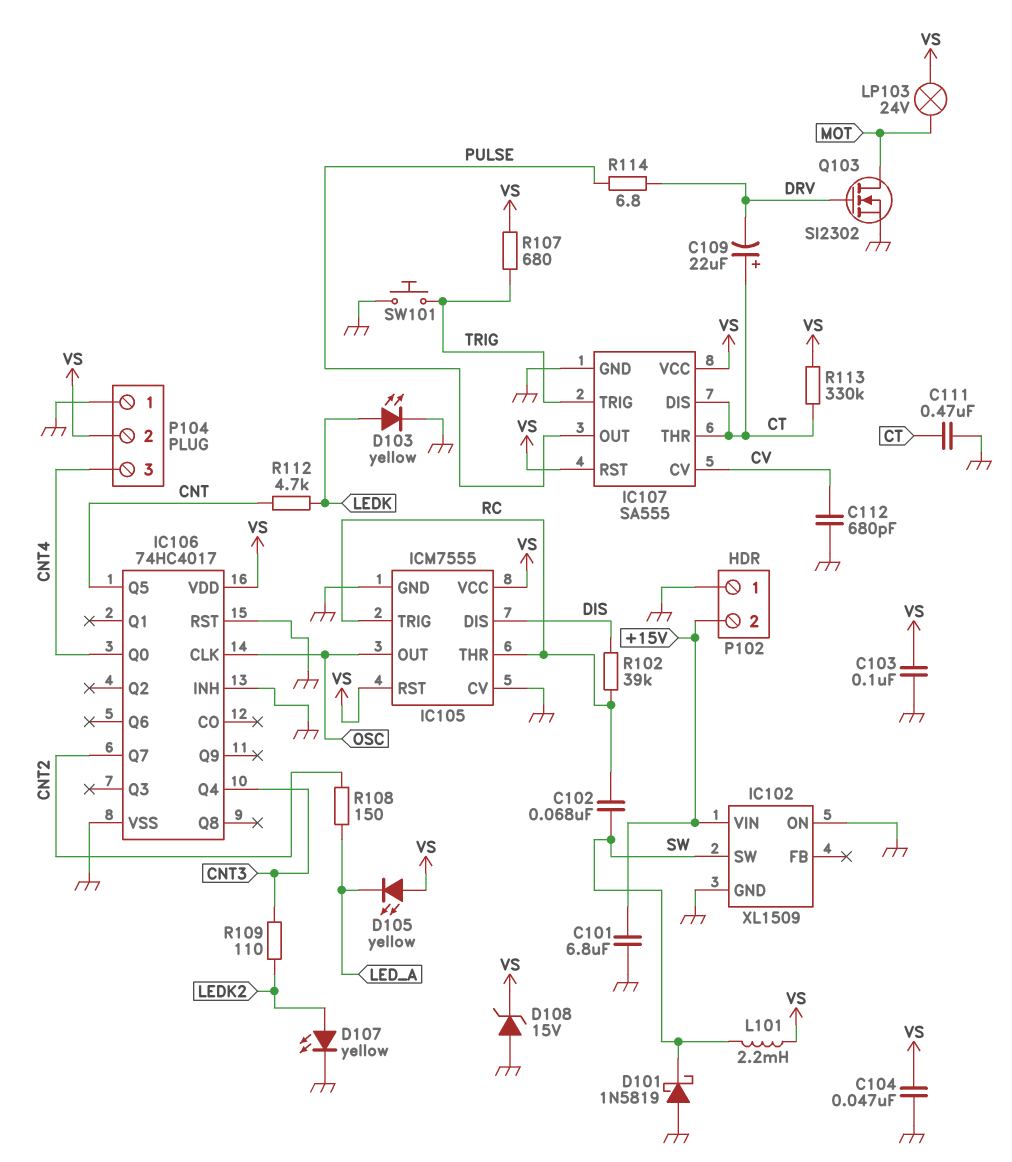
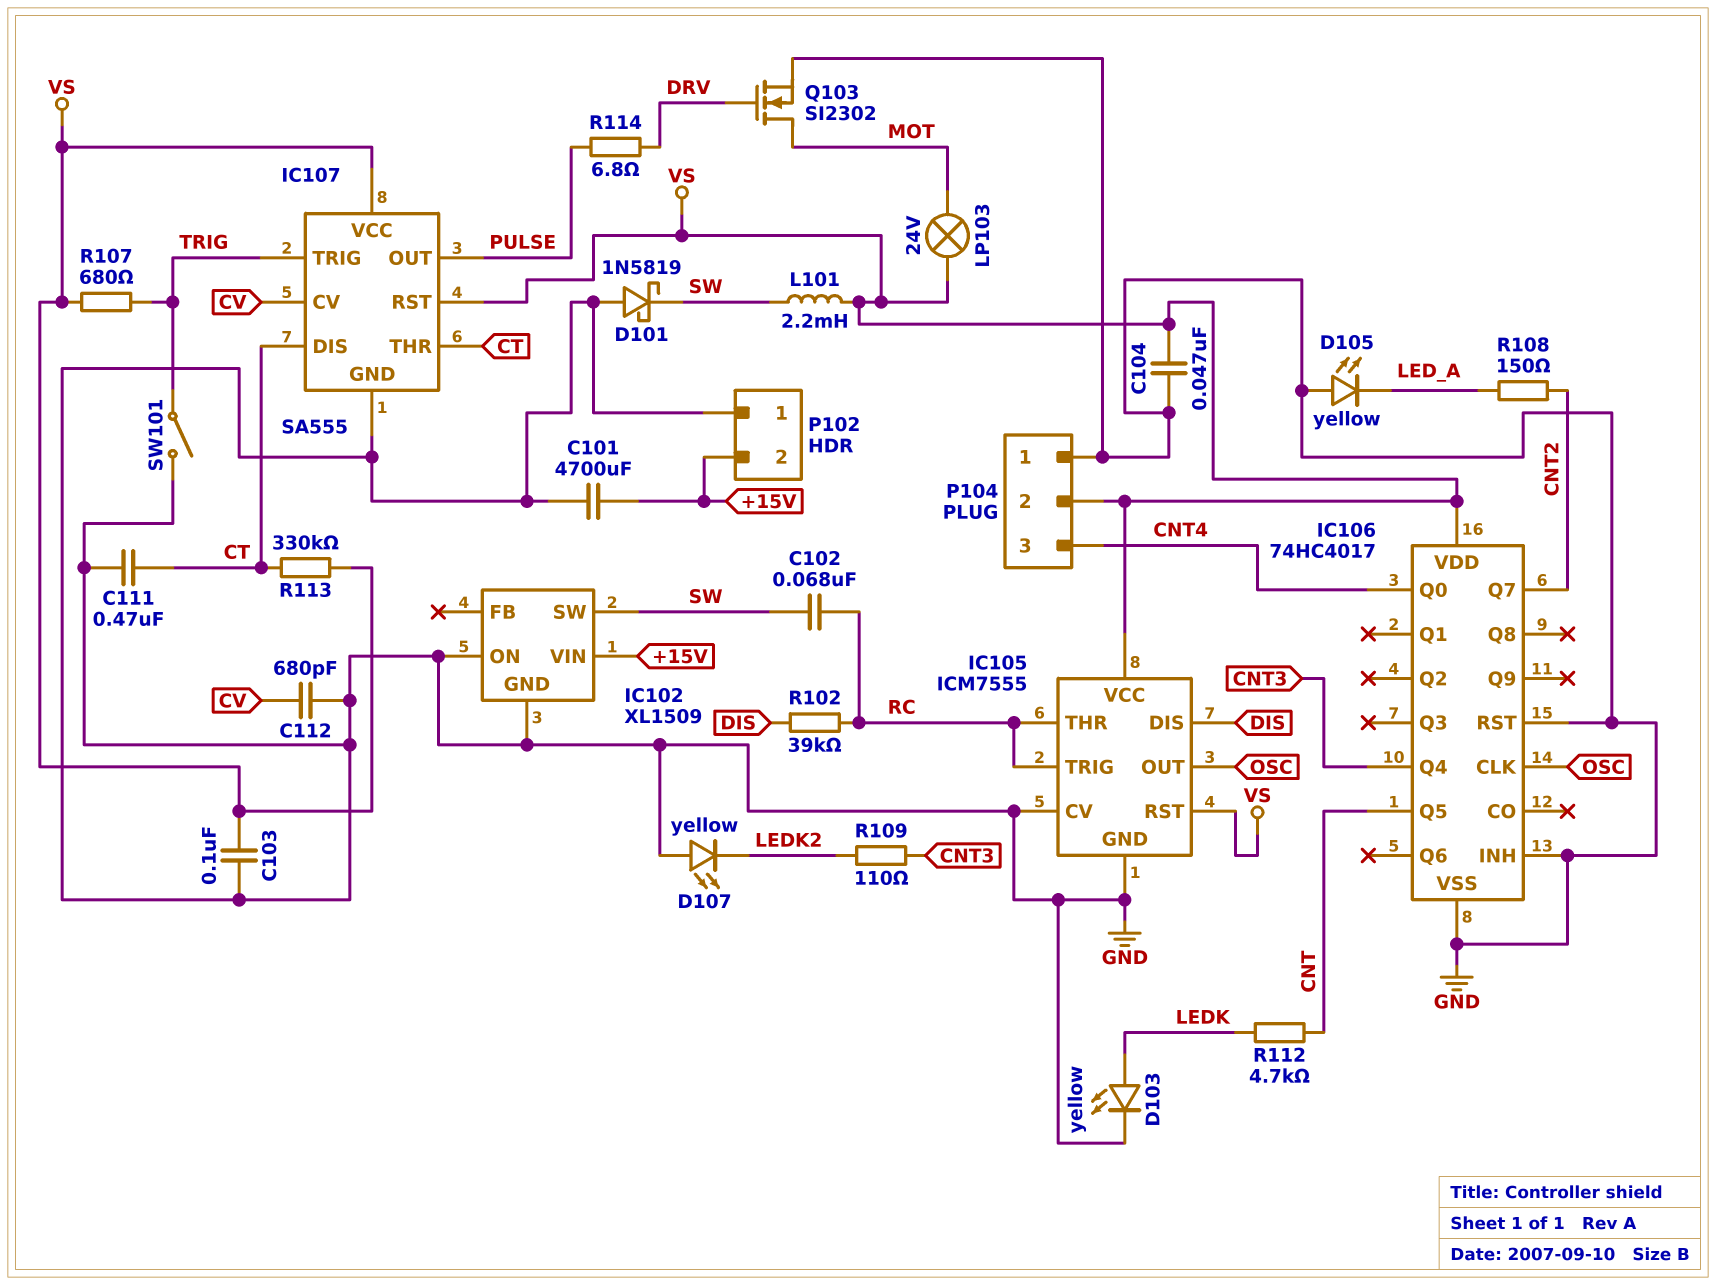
C101: 6.8uF (+15V, GND) -> 4700uF (+15V, GND)
C109: 22uF (plus CT, minus DRV) -> none
D105: LED yellow (A VS, K LED_A) -> LED yellow (A GND, K LED_A)
D107: LED yellow (A LEDK2, K GND) -> LED yellow (A GND, K LEDK2)
D108: zener 15V (A GND, K VS) -> none
SW101: button (GND, TRIG) -> switch (GND, TRIG)

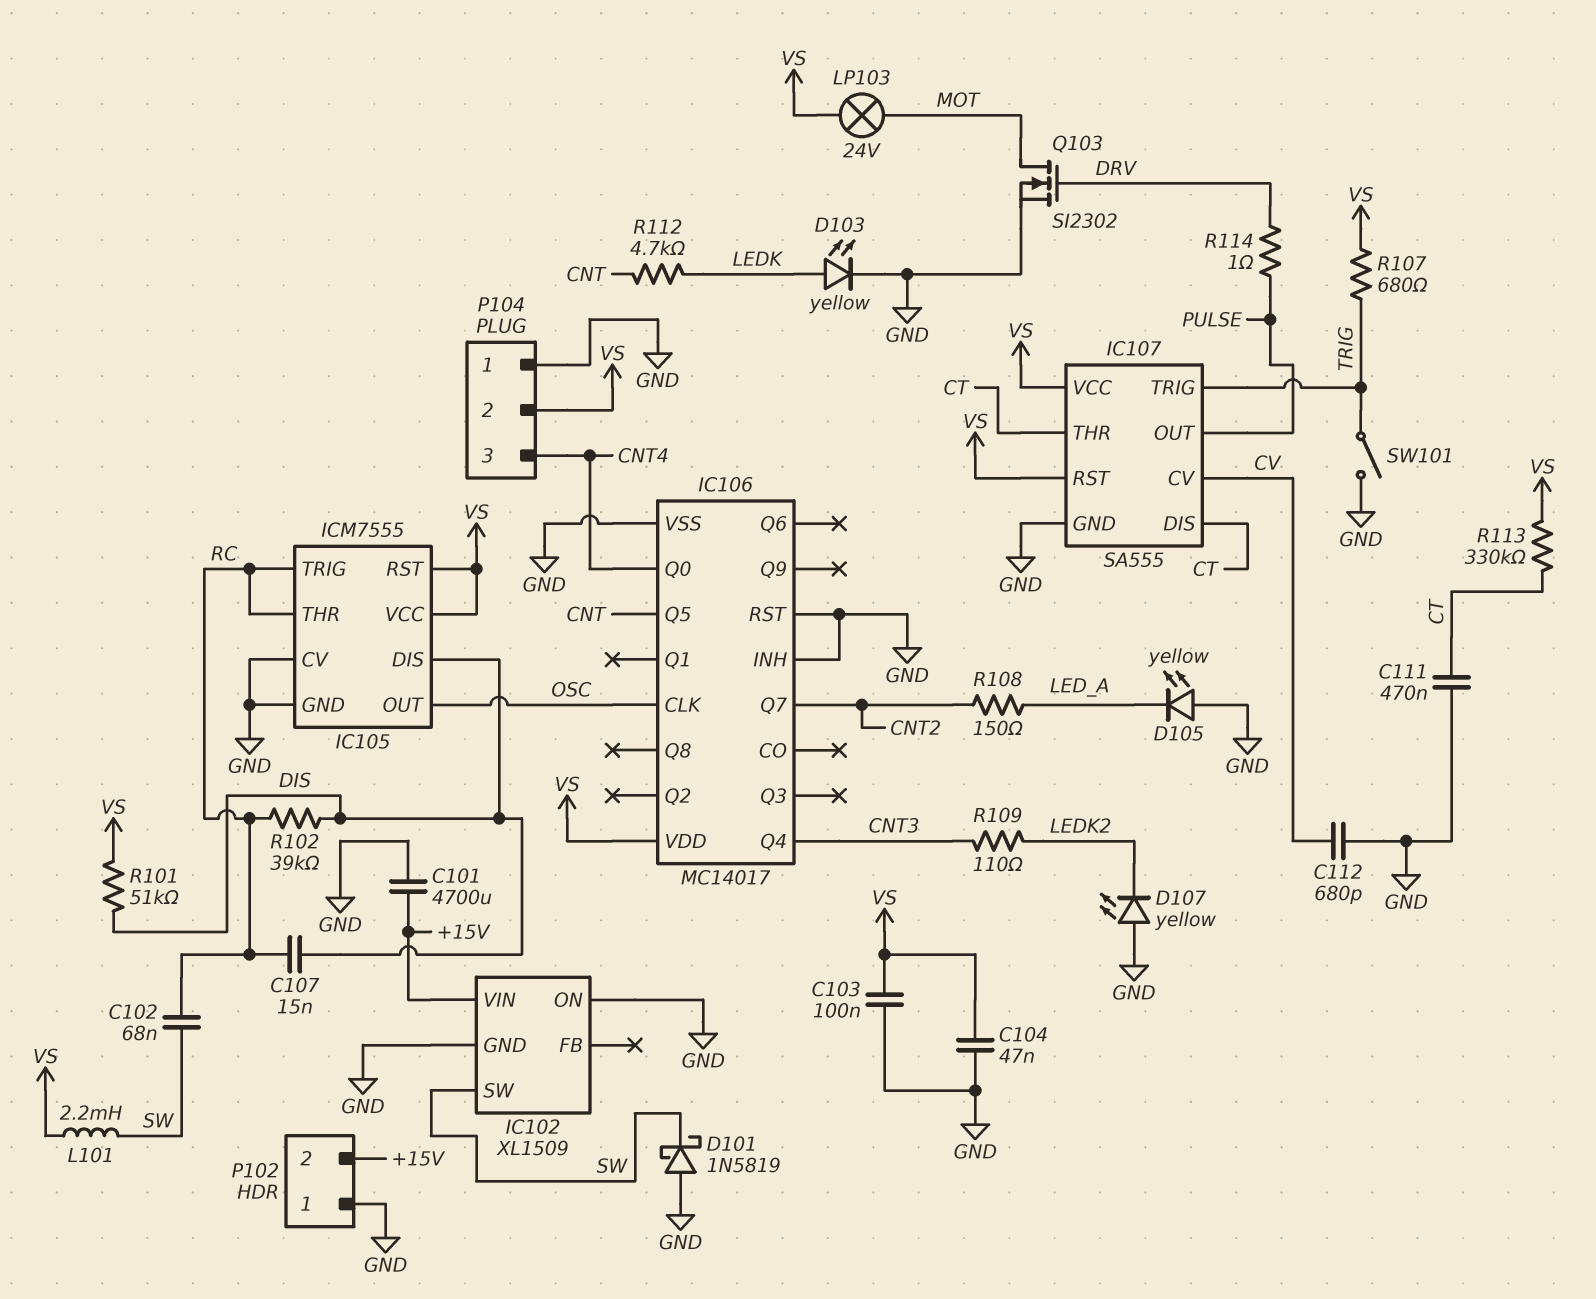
C107: none -> 15nF (DIS, RC)
IC106: 74HC4017 -> MC14017
R101: none -> 51k (DIS, VS)
R114: 6.8 (DRV, PULSE) -> 1 (DRV, PULSE)

